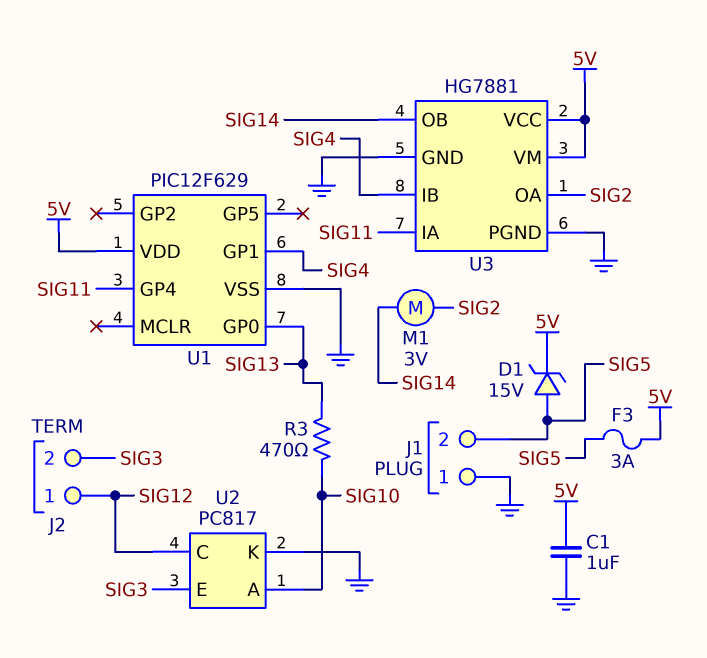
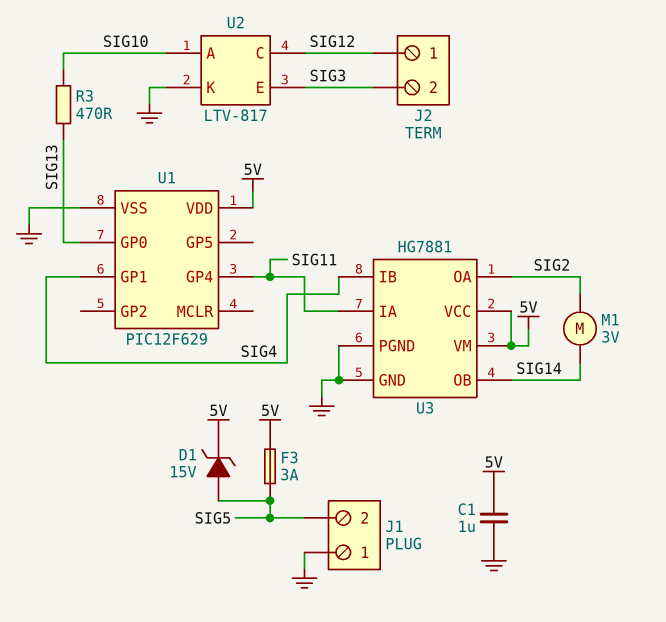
U2: PC817 -> LTV-817

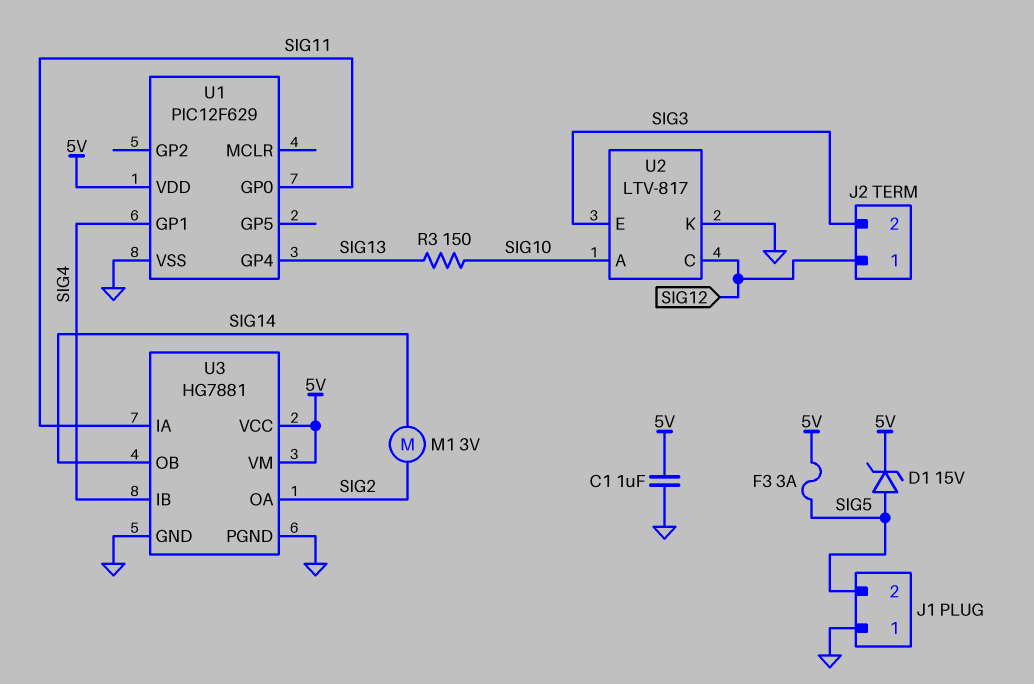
R3: 470 (SIG10, SIG13) -> 150 (SIG10, SIG13)
U1 pin GP0: SIG13 -> SIG11
U1 pin GP4: SIG11 -> SIG13

